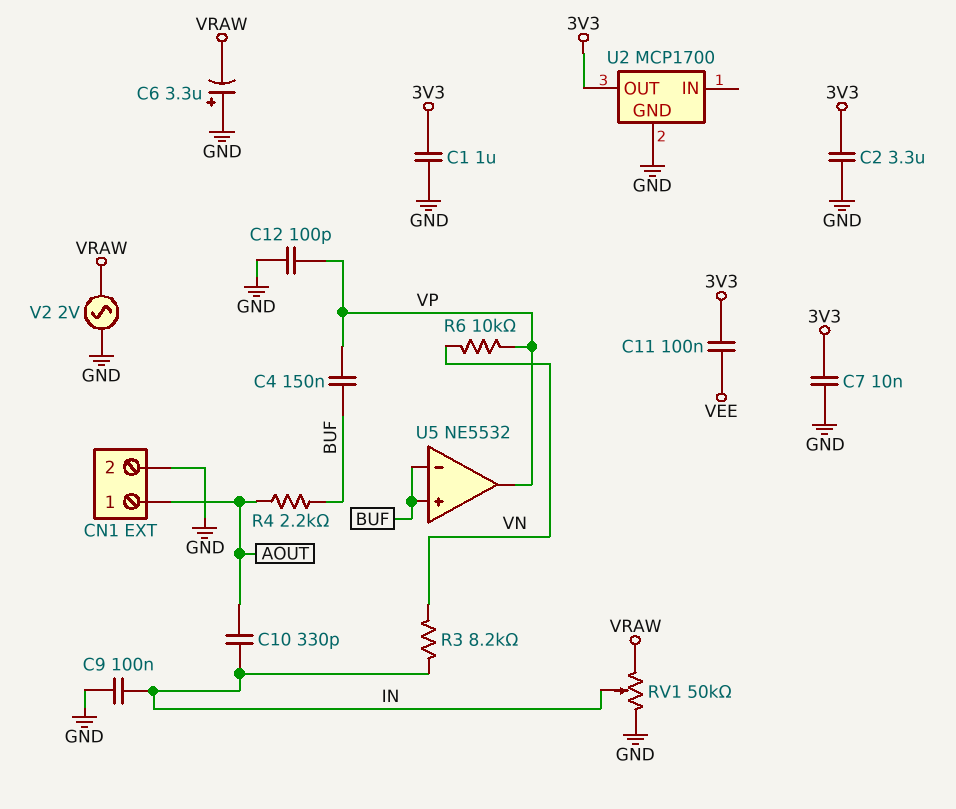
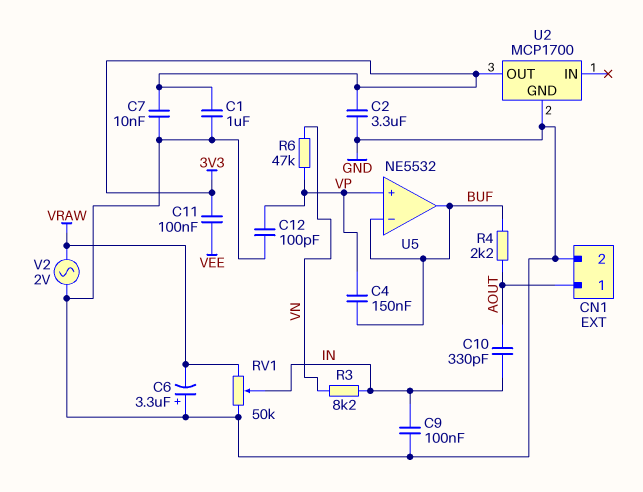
R6: 10k (VN, VP) -> 47k (VN, VP)
U5 pin in+: BUF -> VP
U5 pin out: VP -> BUF

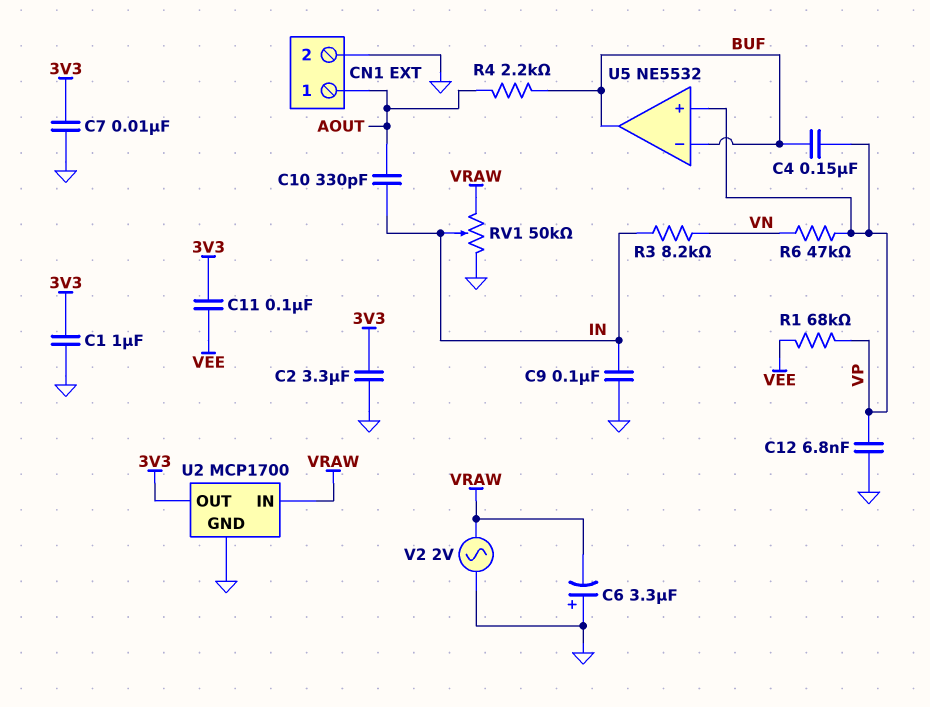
C12: 100pF (GND, VP) -> 6.8nF (GND, VP)
R1: none -> 68k (VEE, VP)
U2 pin IN: none -> VRAW

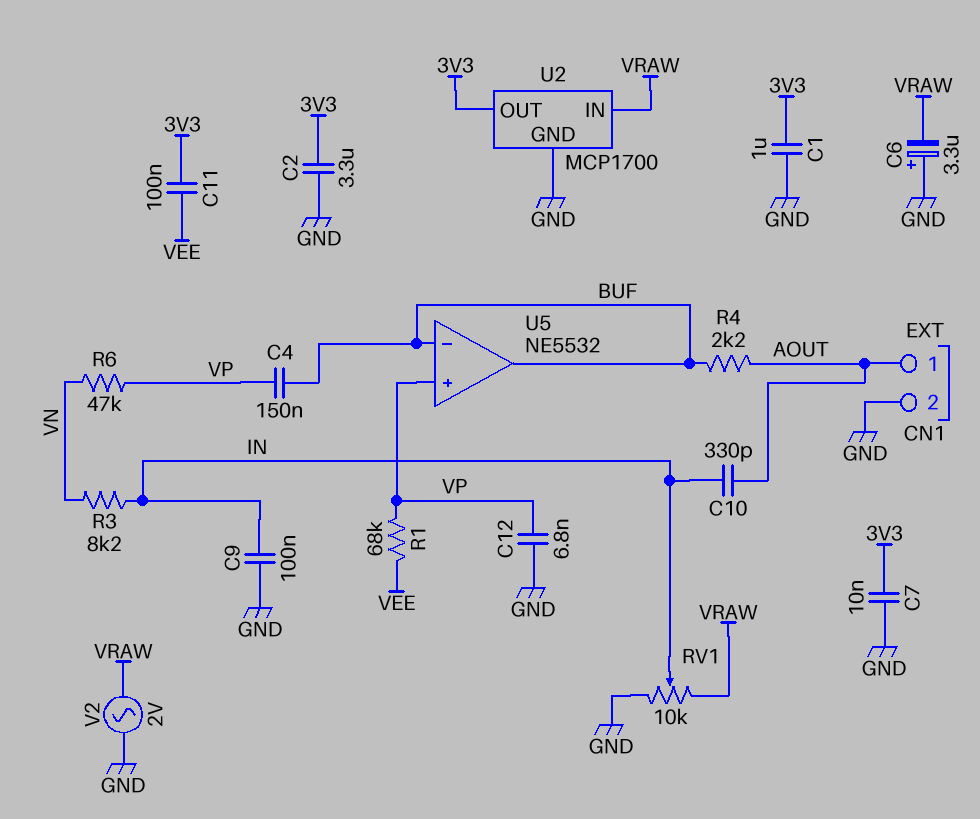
RV1: 50k (GND, VRAW, wiper IN) -> 10k (GND, VRAW, wiper IN)

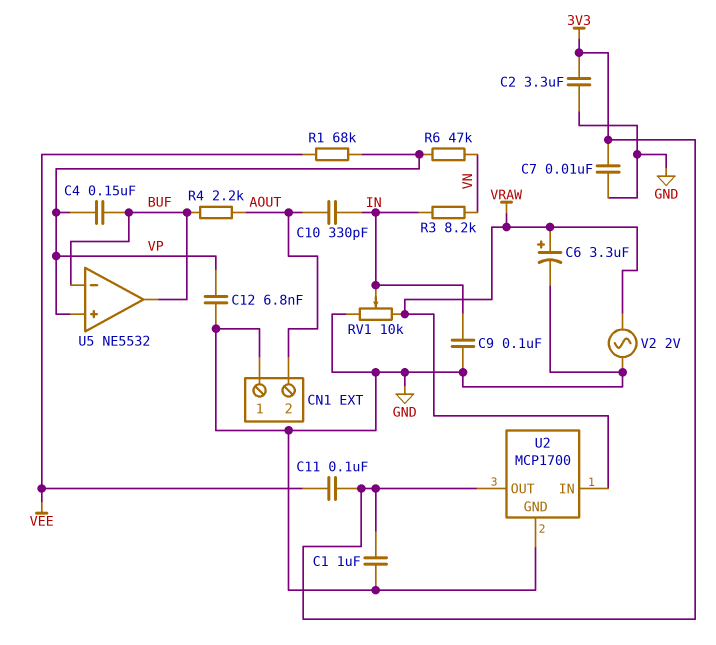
C6: 3.3uF (plus GND, minus VRAW) -> 3.3uF (plus VRAW, minus GND)
CN1 pin 1: AOUT -> GND
CN1 pin 2: GND -> AOUT

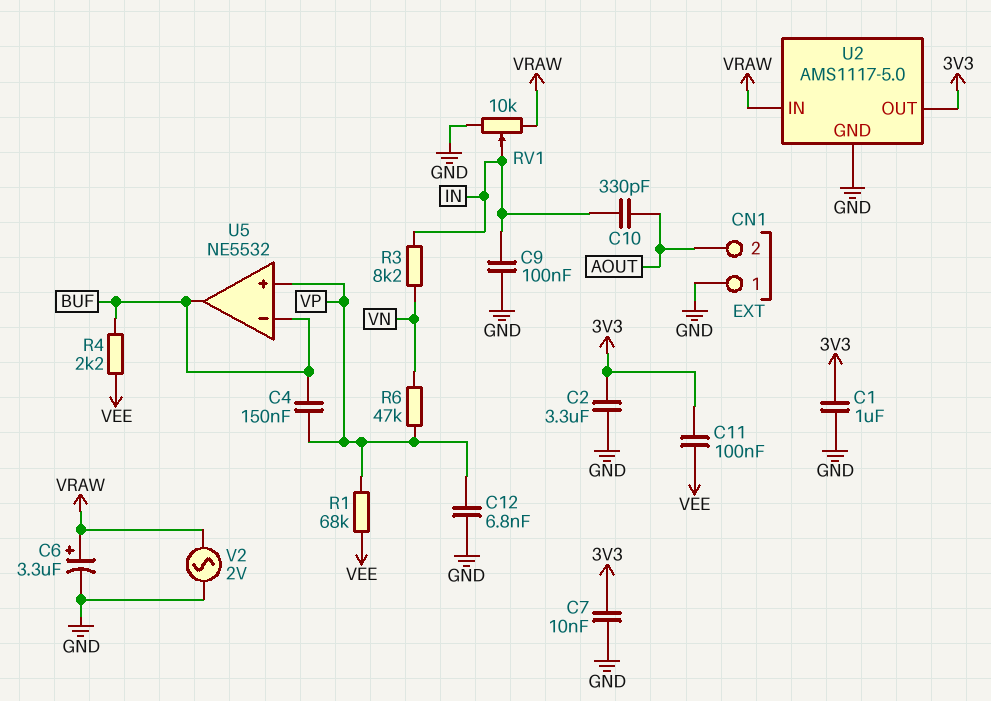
R4: 2.2k (AOUT, BUF) -> 2.2k (BUF, VEE)
U2: MCP1700 -> AMS1117-5.0

